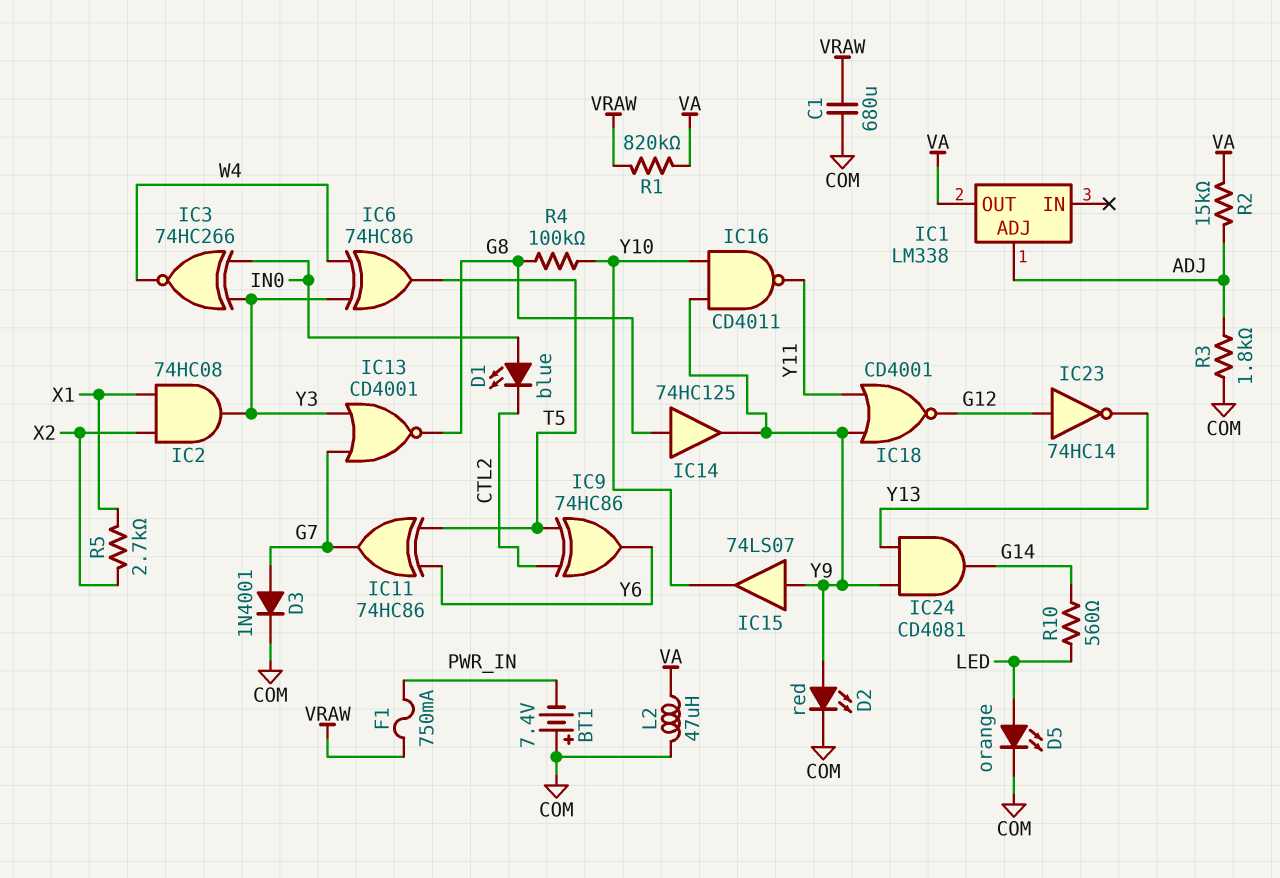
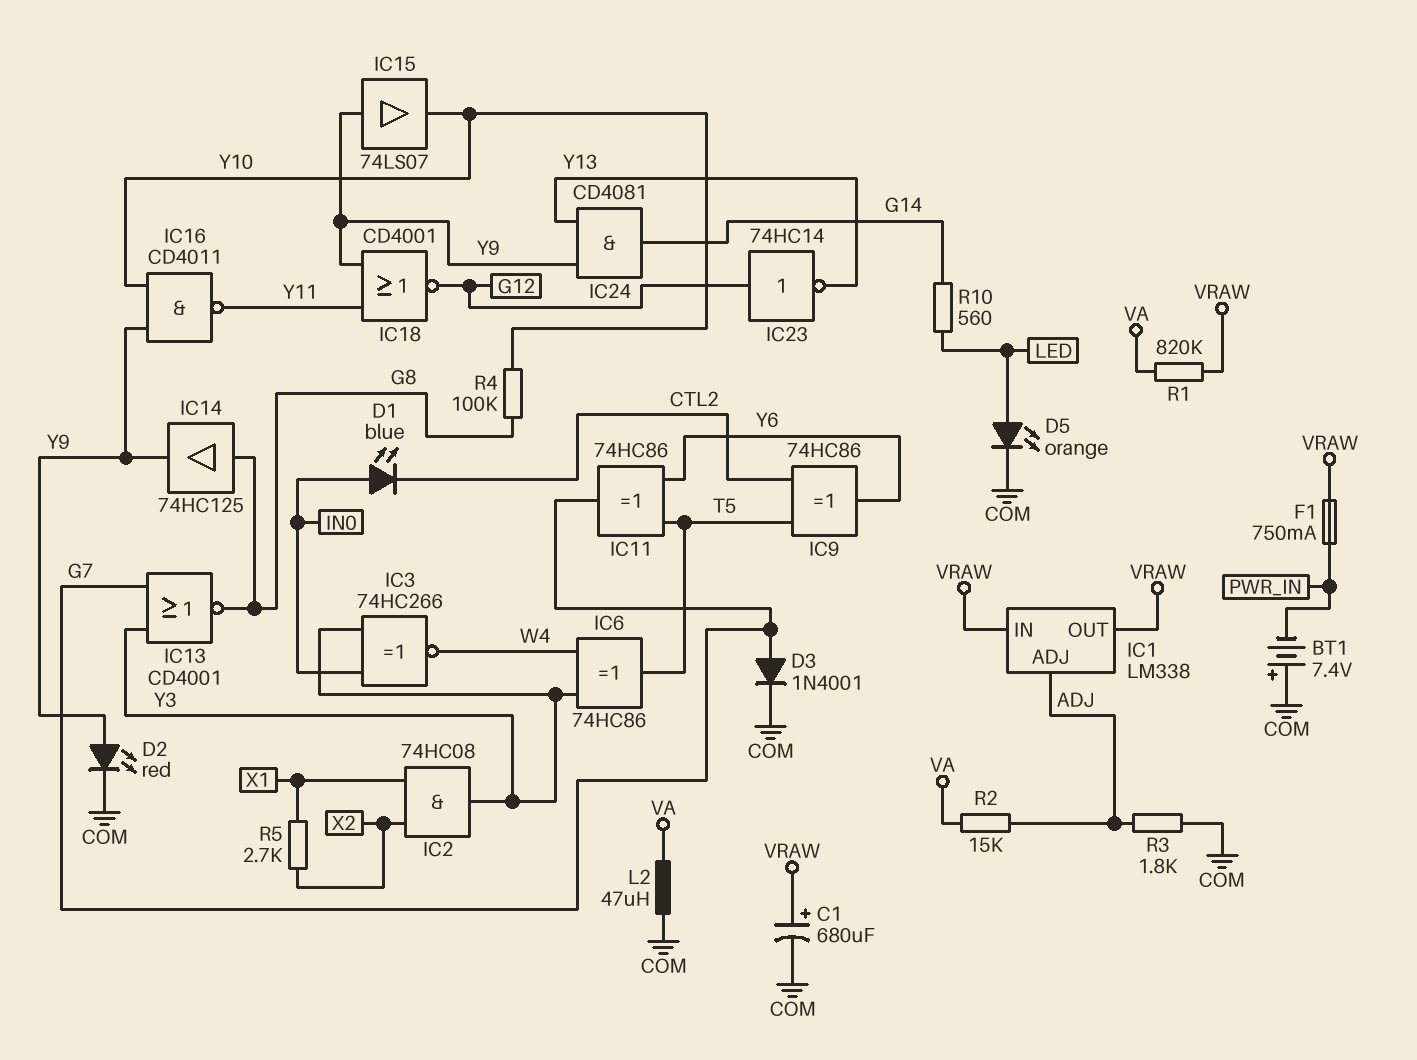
C1: 680uF (COM, VRAW) -> 680uF (plus VRAW, minus COM)
IC1 pin IN: none -> VRAW
IC1 pin OUT: VA -> VRAW

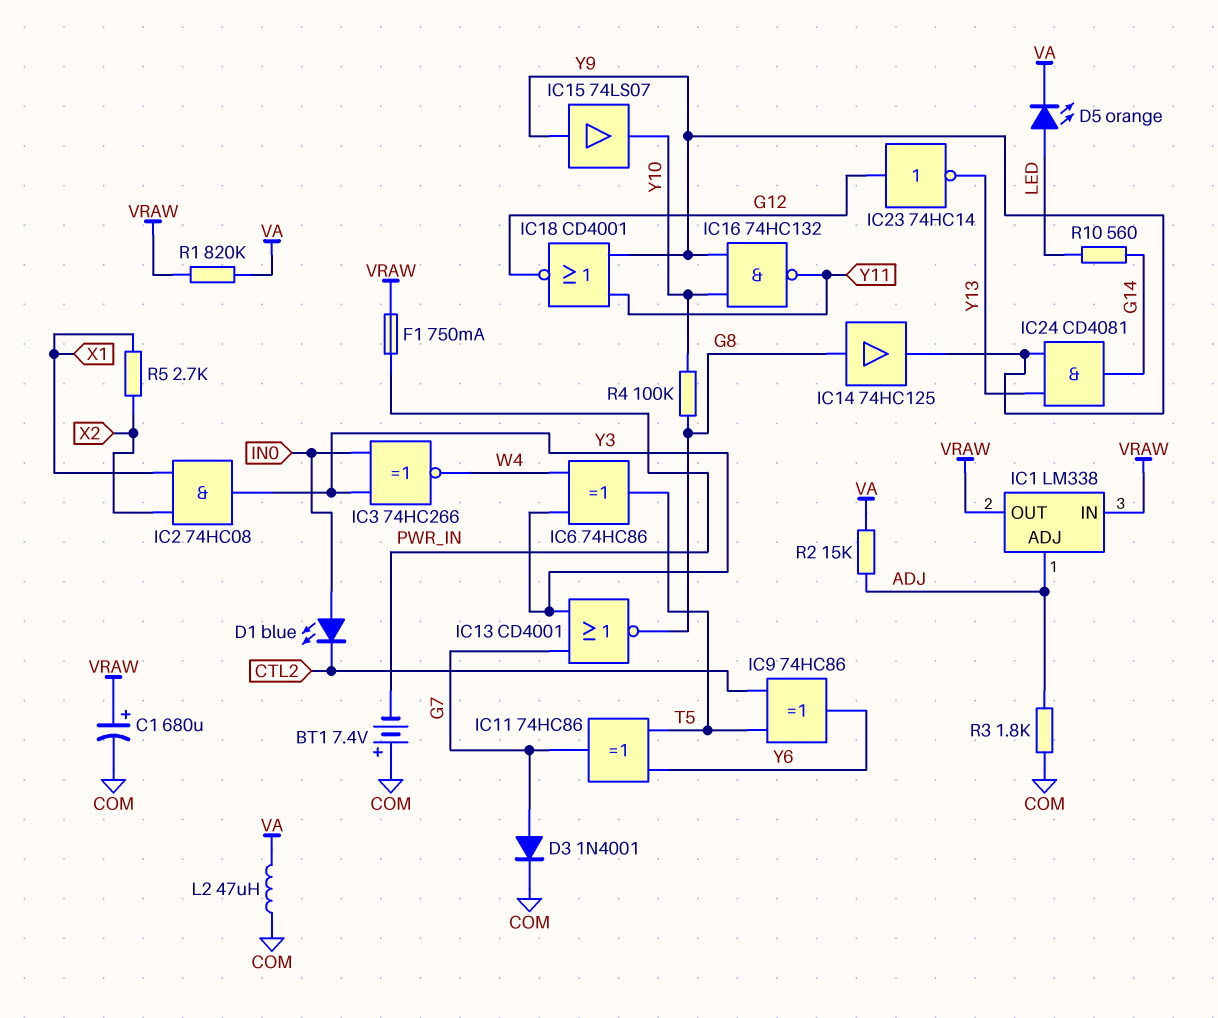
D2: LED red (A Y9, K COM) -> none
D5: LED orange (A LED, K COM) -> LED orange (A LED, K VA)
IC16: NAND CD4011 (in Y9, in Y10, out Y11) -> NAND 74HC132 (in Y9, in Y10, out Y11)

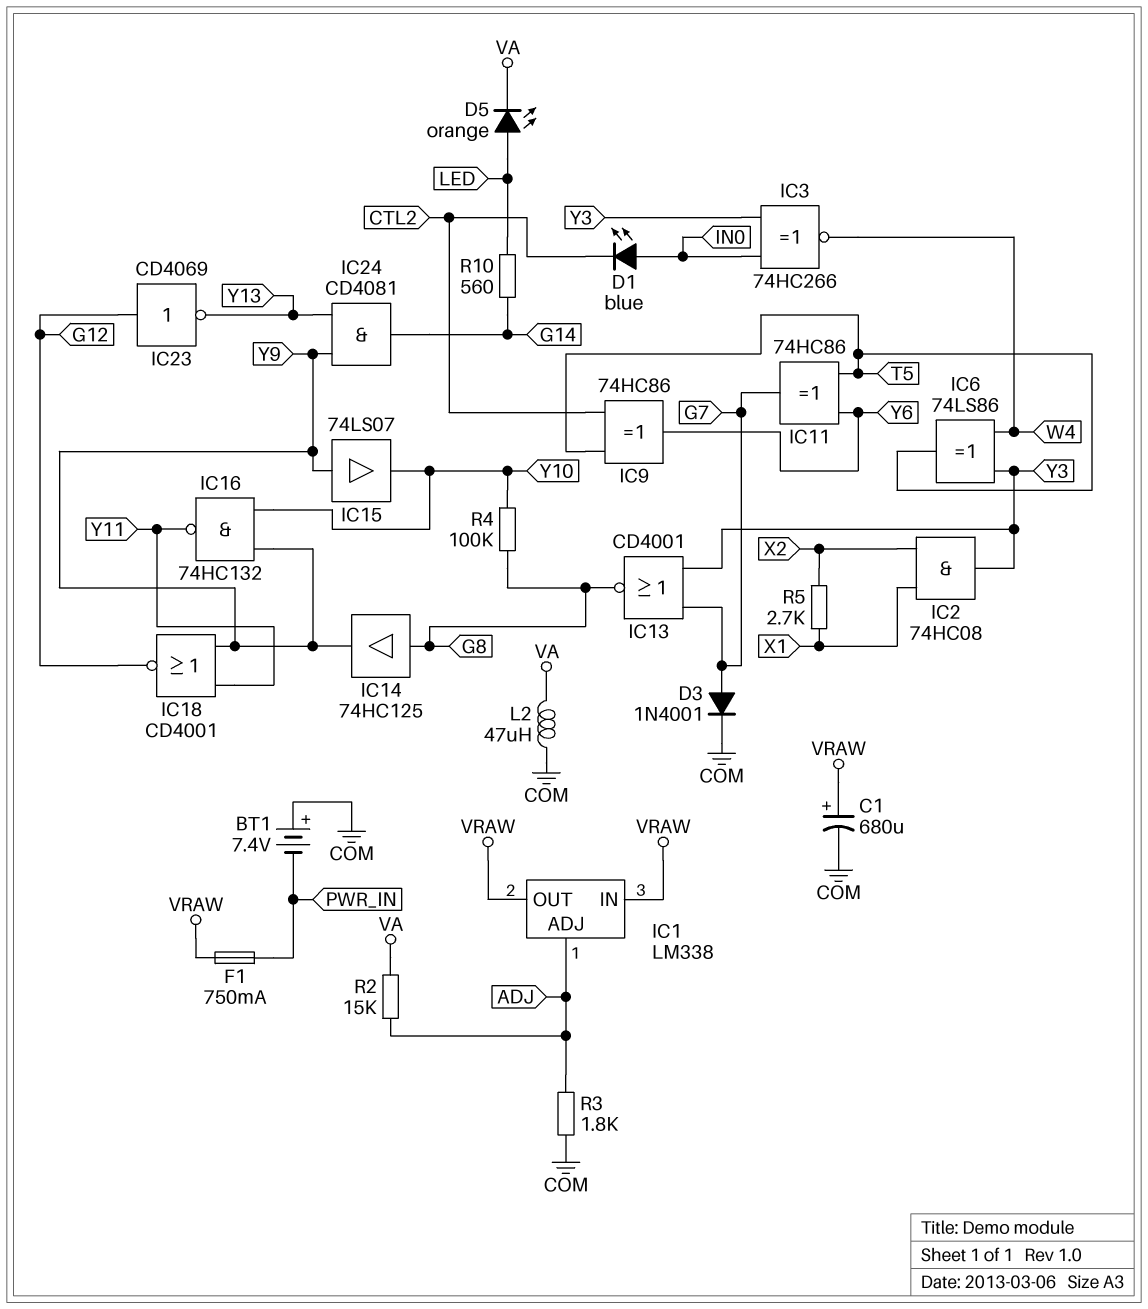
IC6: XOR 74HC86 (in W4, in Y3, out T5) -> XOR 74LS86 (in W4, in Y3, out T5)
IC23: NOT 74HC14 (in G12, out Y13) -> NOT CD4069 (in G12, out Y13)
R1: 820k (VA, VRAW) -> none

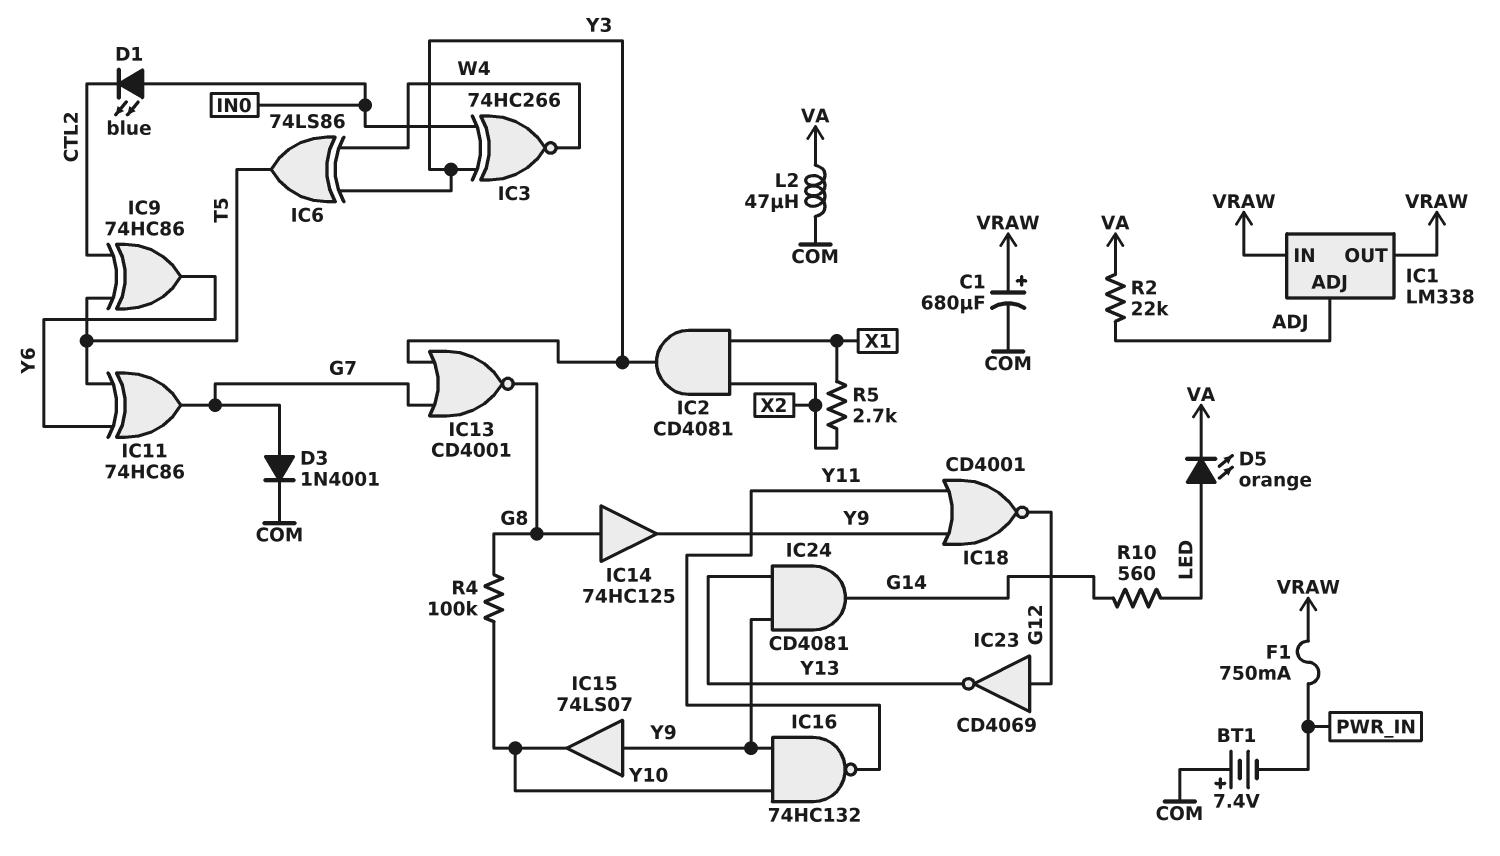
IC2: AND 74HC08 (in X1, in X2, out Y3) -> AND CD4081 (in X1, in X2, out Y3)
R2: 15k (ADJ, VA) -> 22k (ADJ, VA)
R3: 1.8k (ADJ, COM) -> none

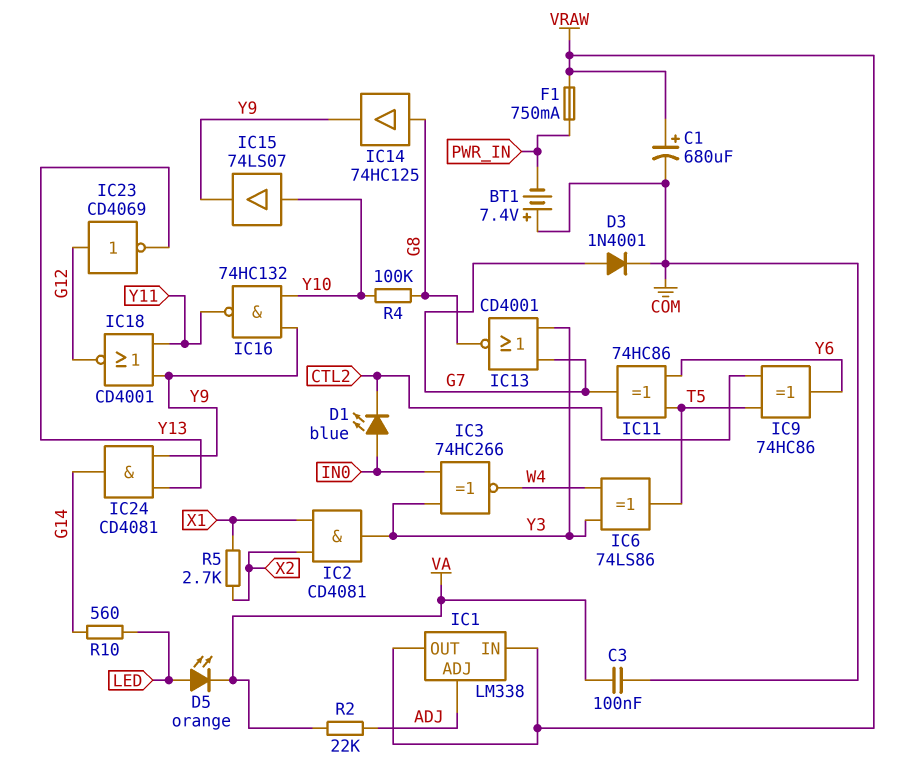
C3: none -> 100nF (COM, VA)
IC15: buffer 74LS07 (in Y9, out Y10) -> buffer 74LS07 (in Y10, out Y9)
L2: 47uH (COM, VA) -> none

